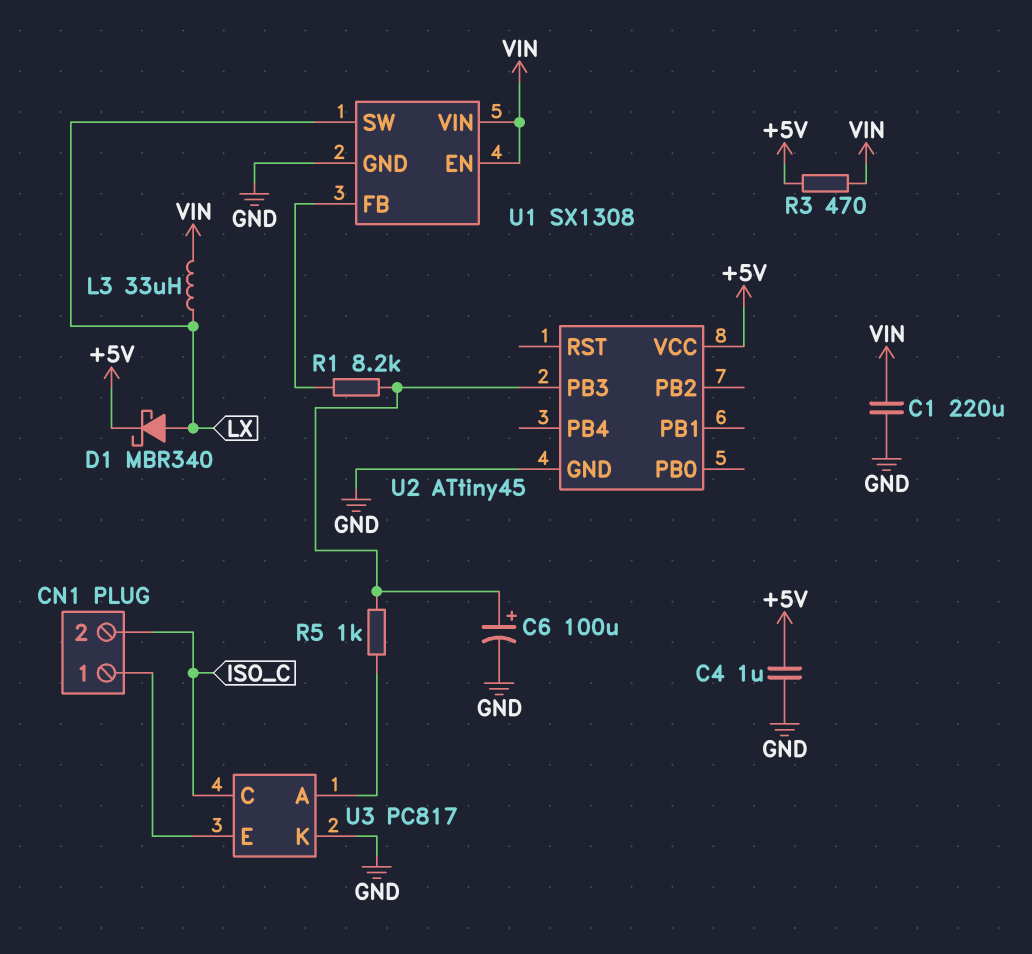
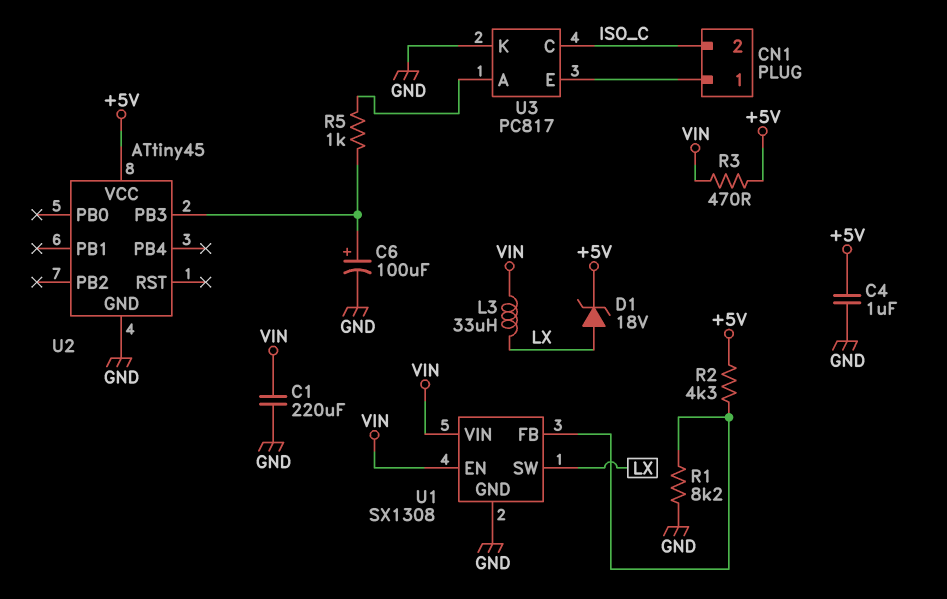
D1: schottky MBR340 (A LX, K +5V) -> zener 18V (A LX, K +5V)
R1: 8.2k (U1/FB, U2/PB3) -> 8.2k (GND, U1/FB)
R2: none -> 4.3k (+5V, U1/FB)

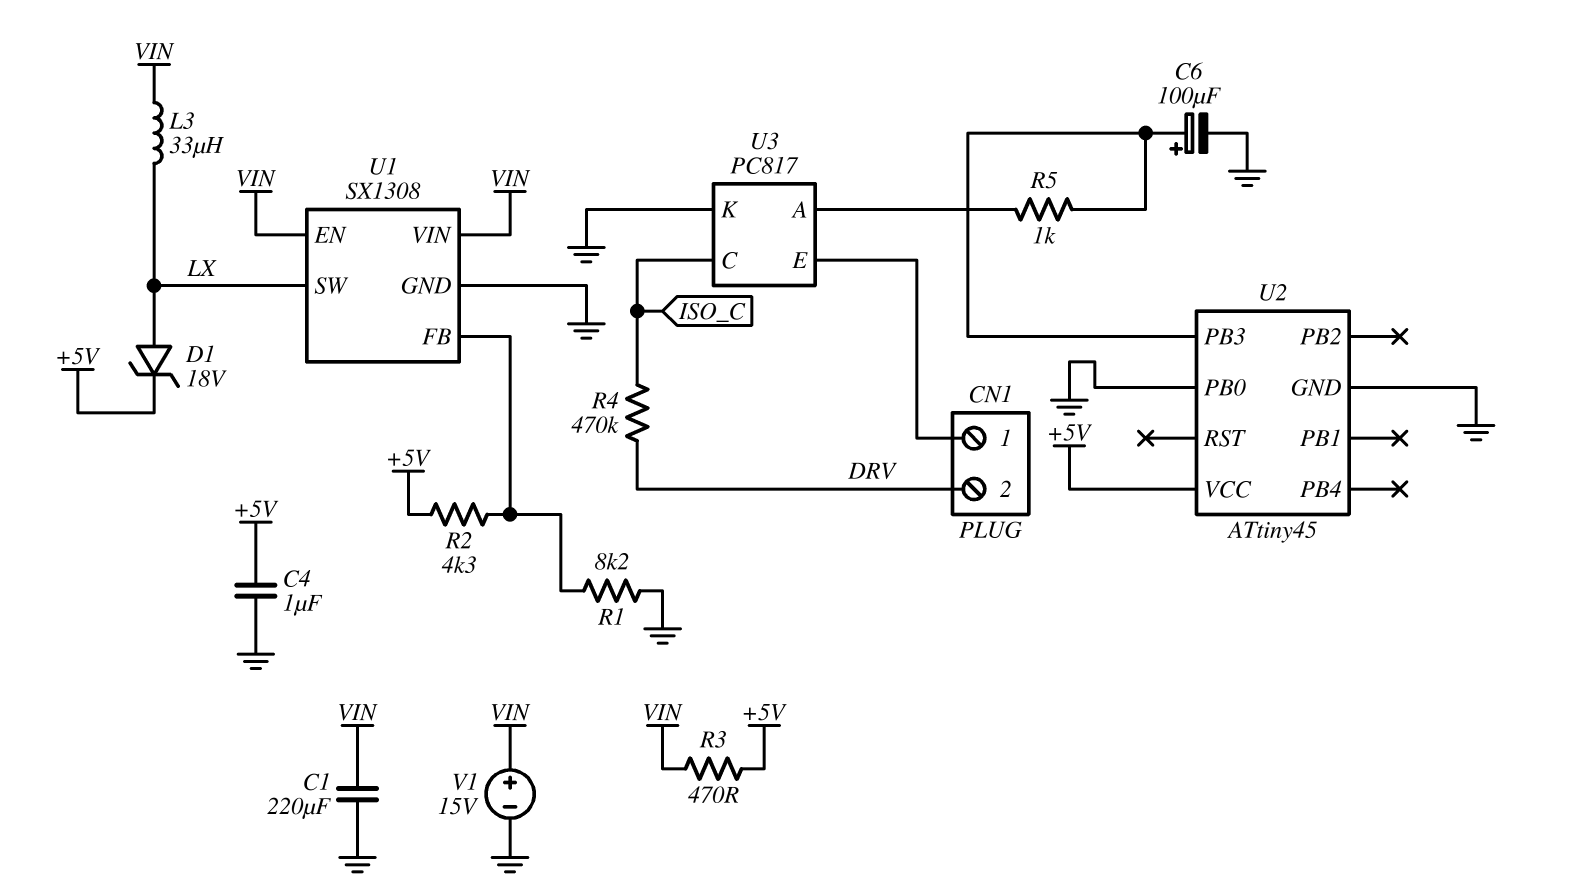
CN1 pin 2: ISO_C -> DRV
R4: none -> 470k (DRV, ISO_C)
U2 pin PB0: none -> GND
V1: none -> 15V (plus VIN, minus GND)

